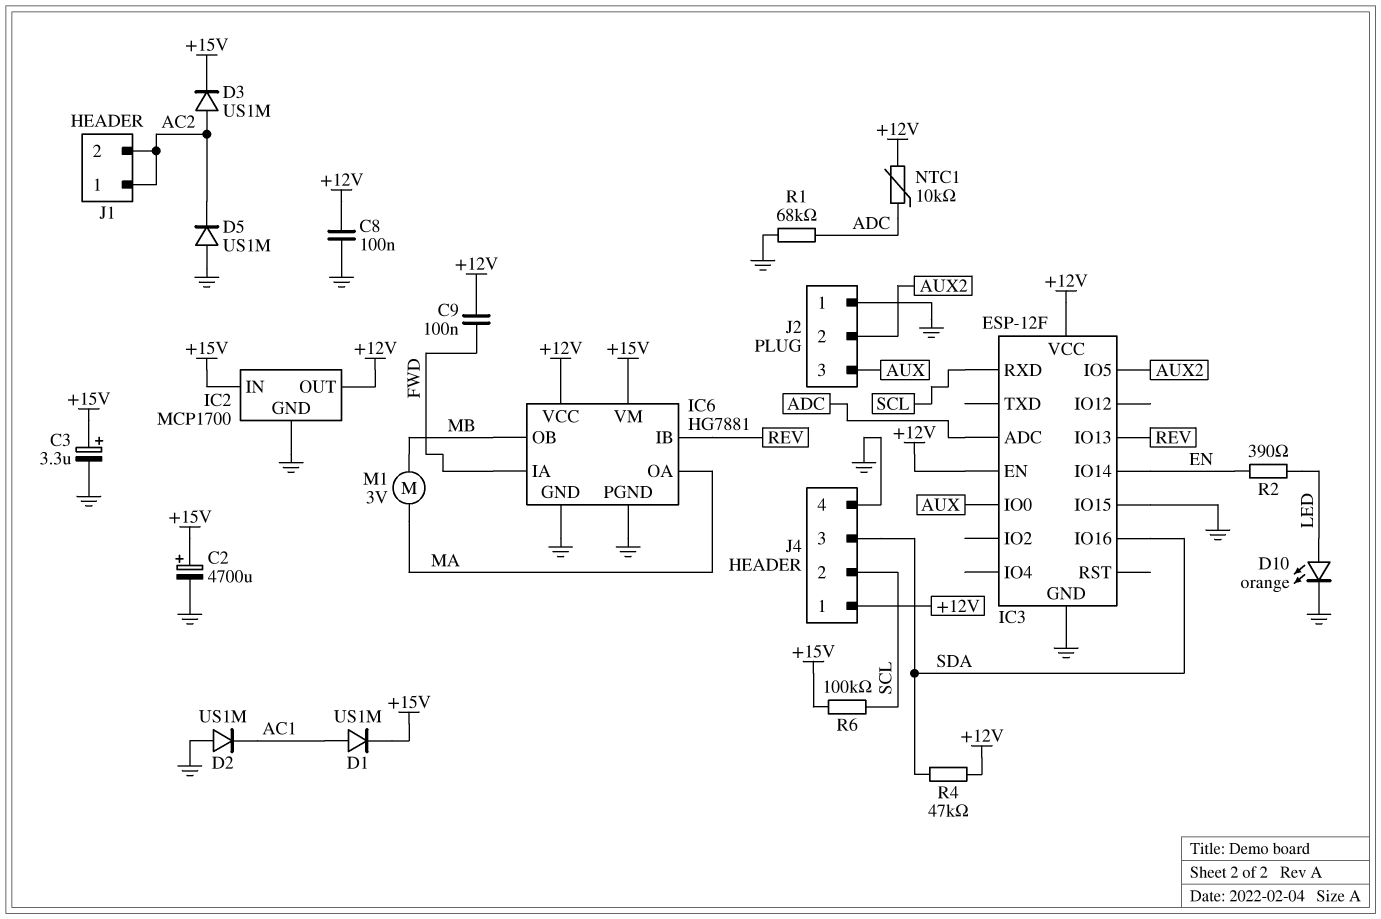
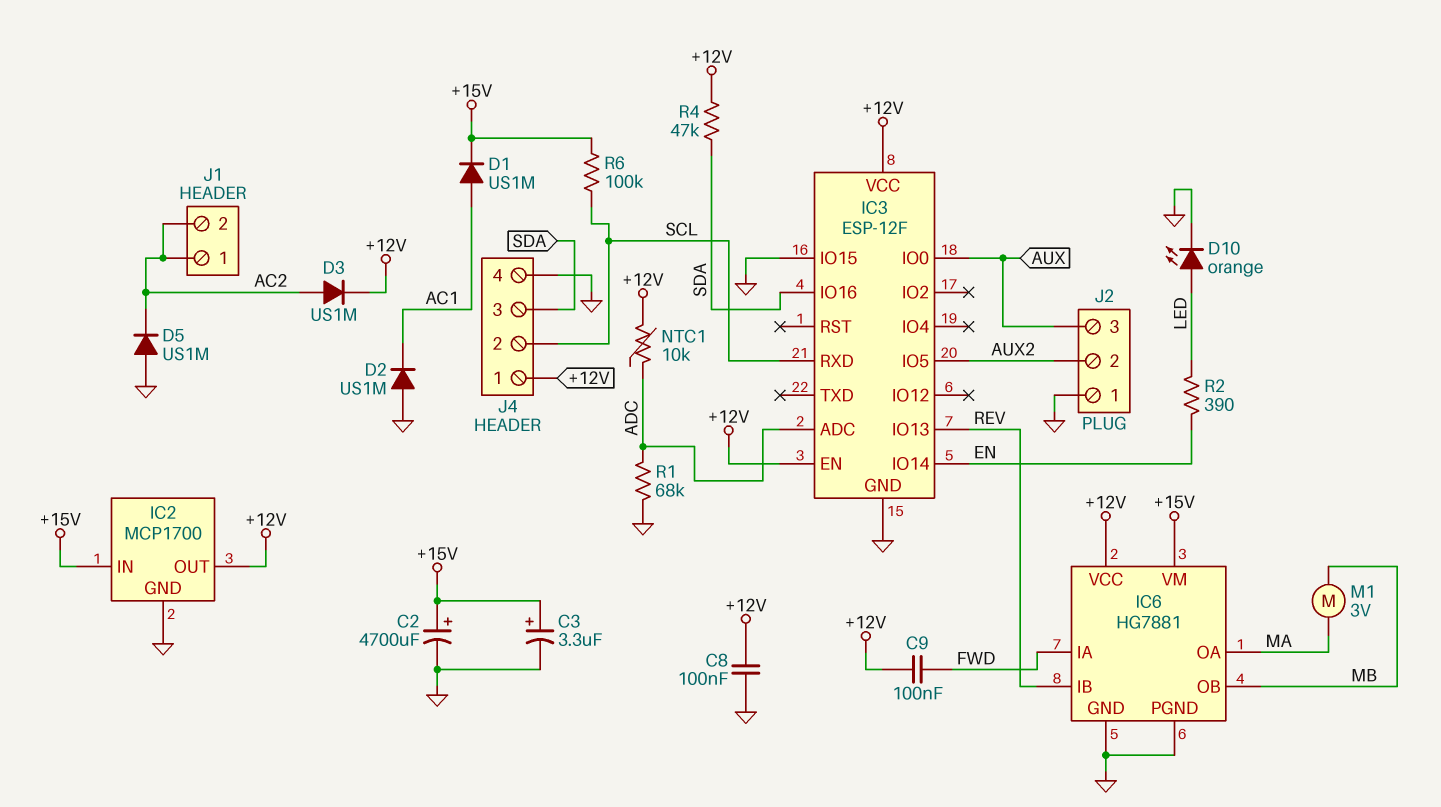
D3: diode US1M (A AC2, K +15V) -> diode US1M (A AC2, K +12V)

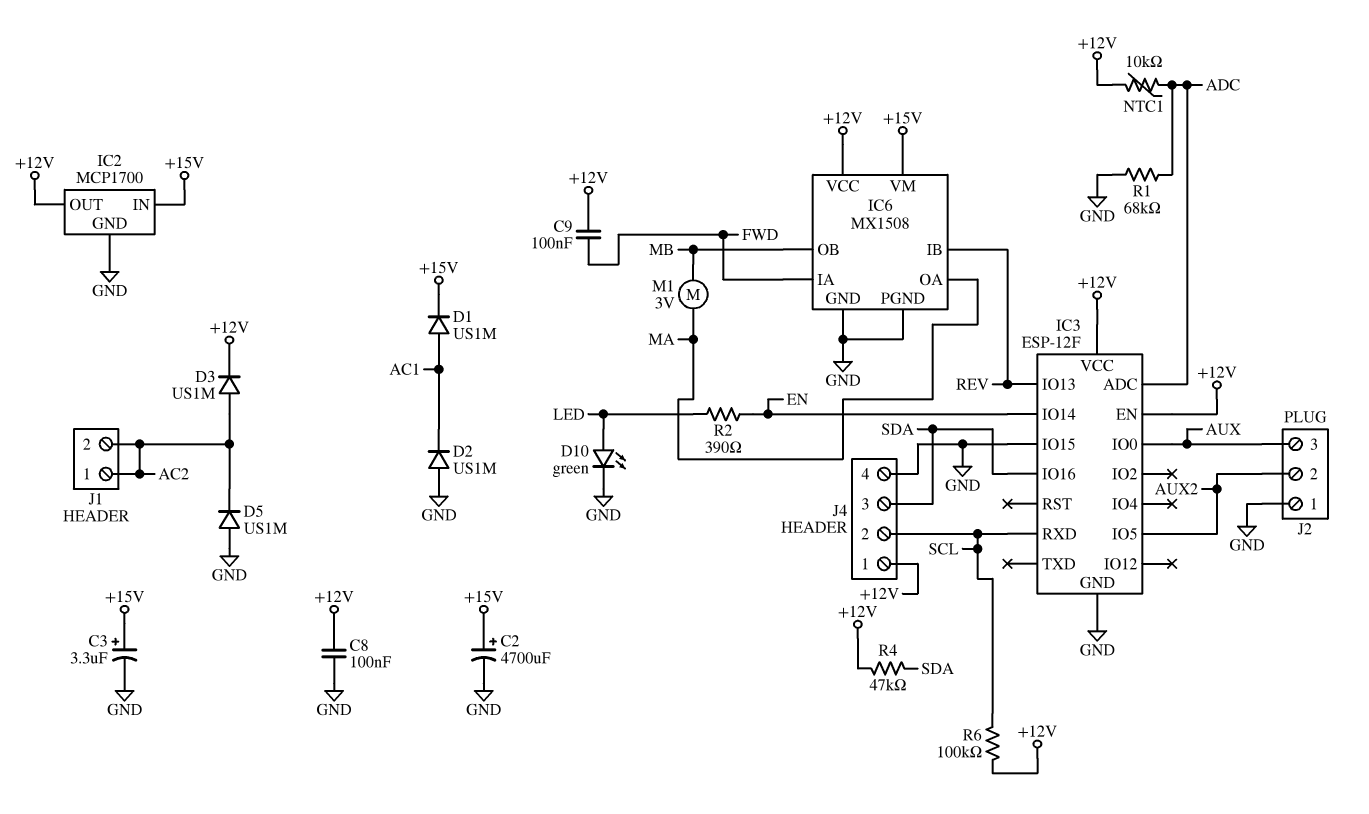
D10: LED orange (A LED, K GND) -> LED green (A LED, K GND)
IC6: HG7881 -> MX1508
R6: 100k (+15V, SCL) -> 100k (+12V, SCL)

